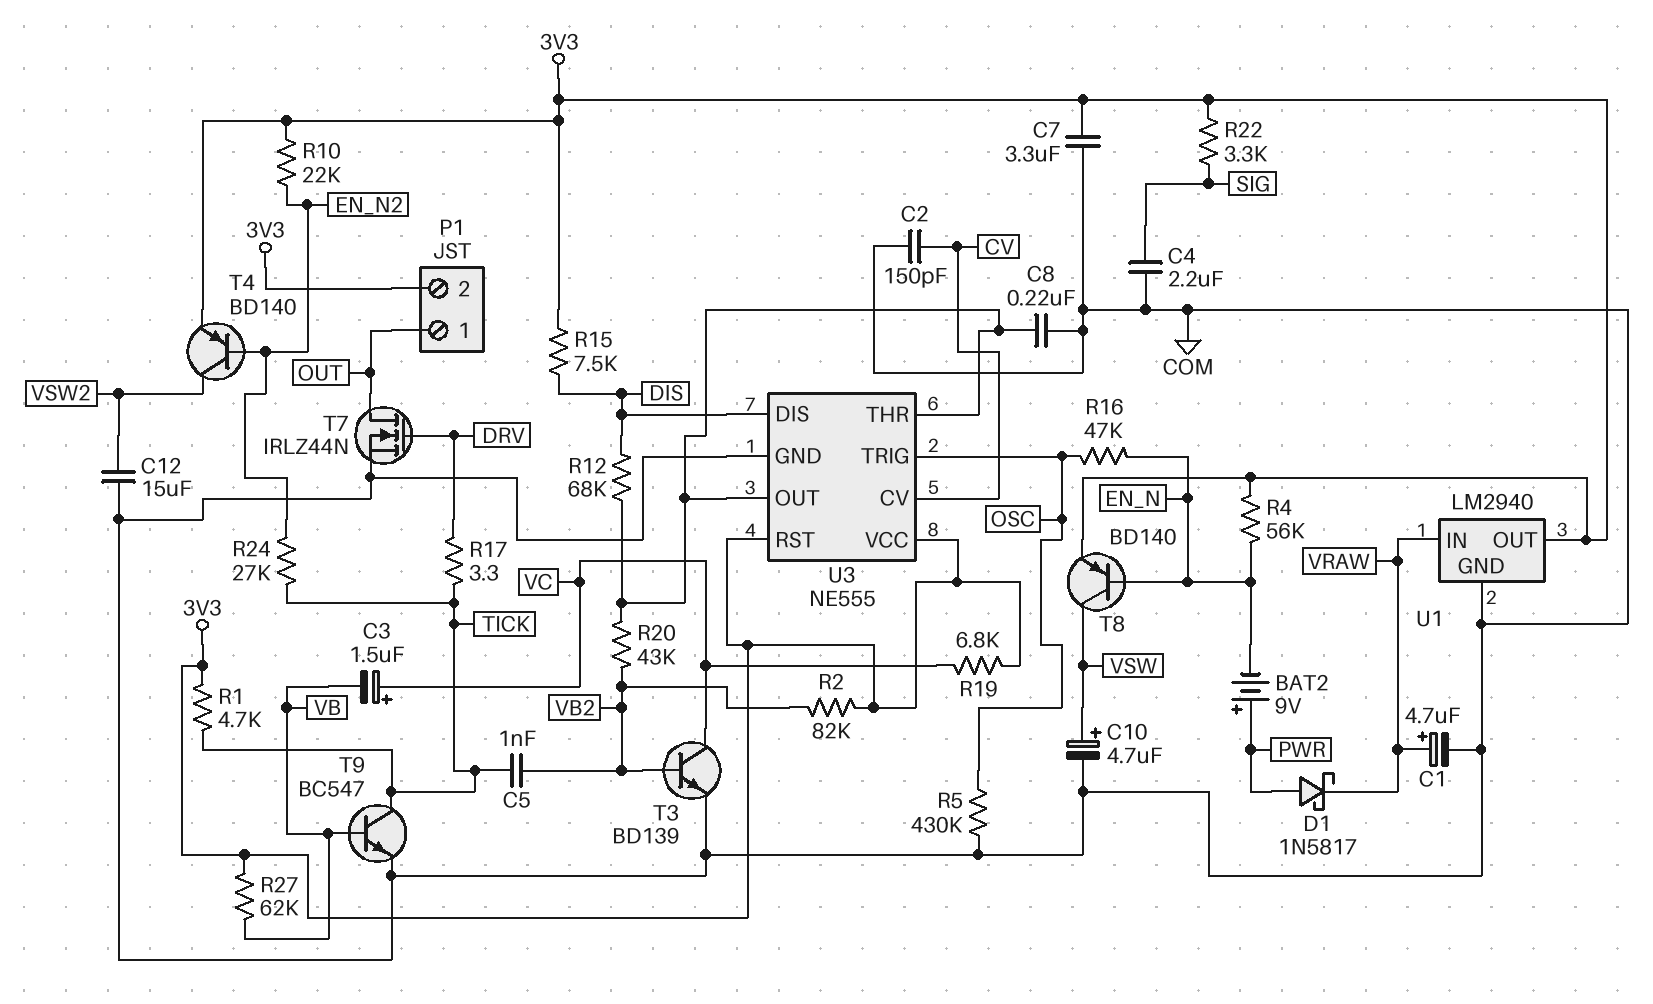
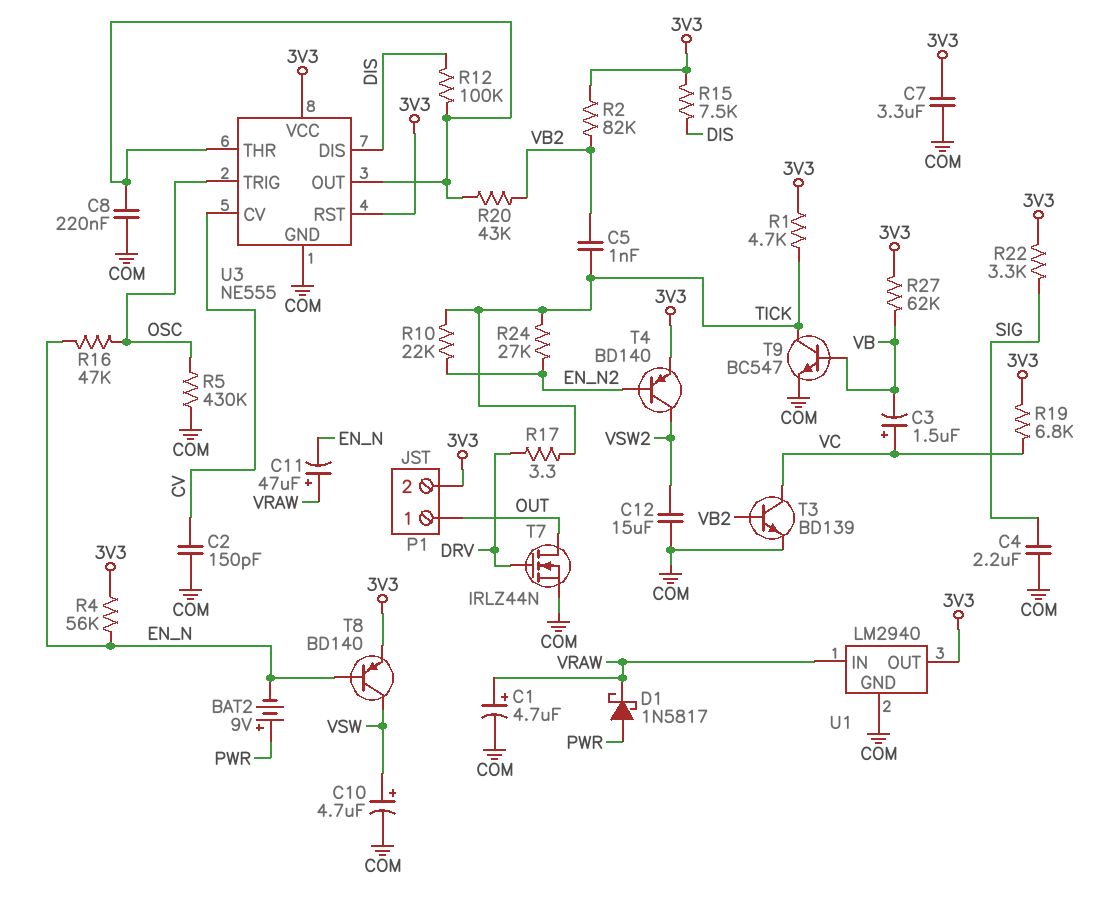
C11: none -> 47uF (plus VRAW, minus EN_N)
R10: 22k (3V3, EN_N2) -> 22k (EN_N2, TICK)
R12: 68k (DIS, U3/OUT) -> 100k (DIS, U3/OUT)

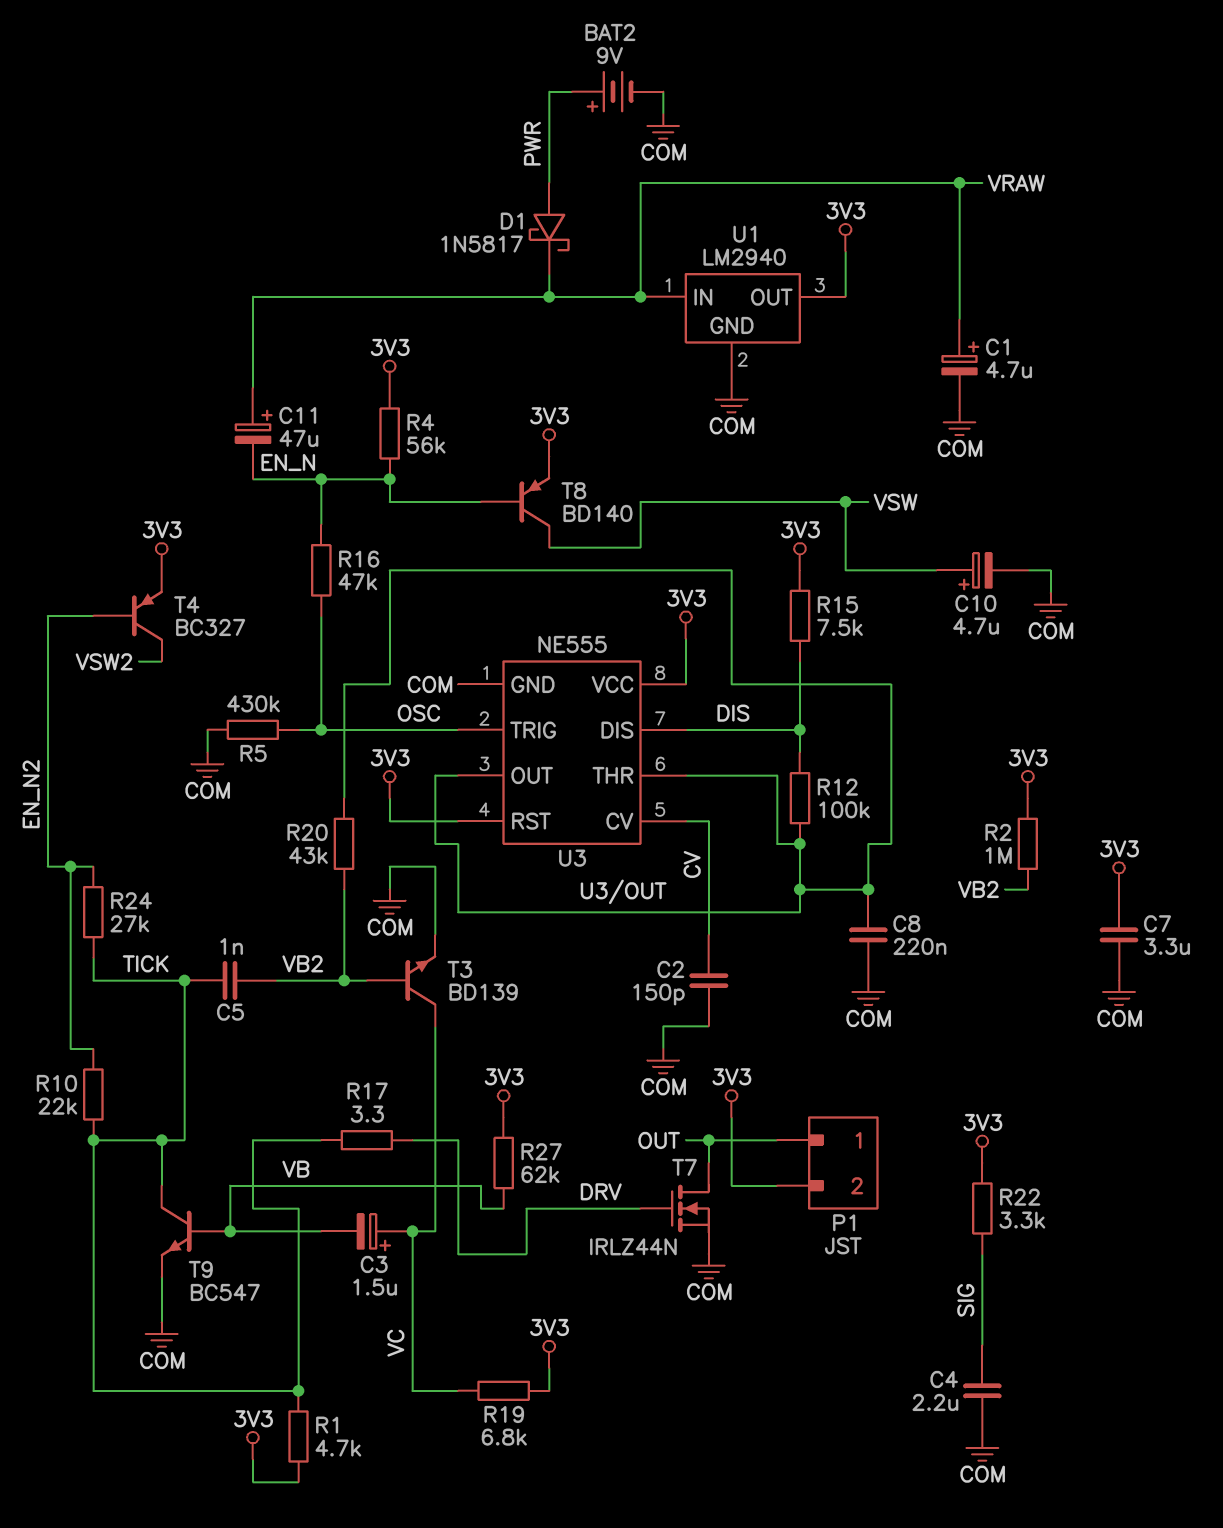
BAT2: 9V (plus PWR, minus EN_N) -> 9V (plus PWR, minus COM)
C12: 15uF (COM, VSW2) -> none
R2: 82k (3V3, VB2) -> 1M (3V3, VB2)
T4: PNP BD140 (B EN_N2, C VSW2, E 3V3) -> PNP BC327 (B EN_N2, C VSW2, E 3V3)

